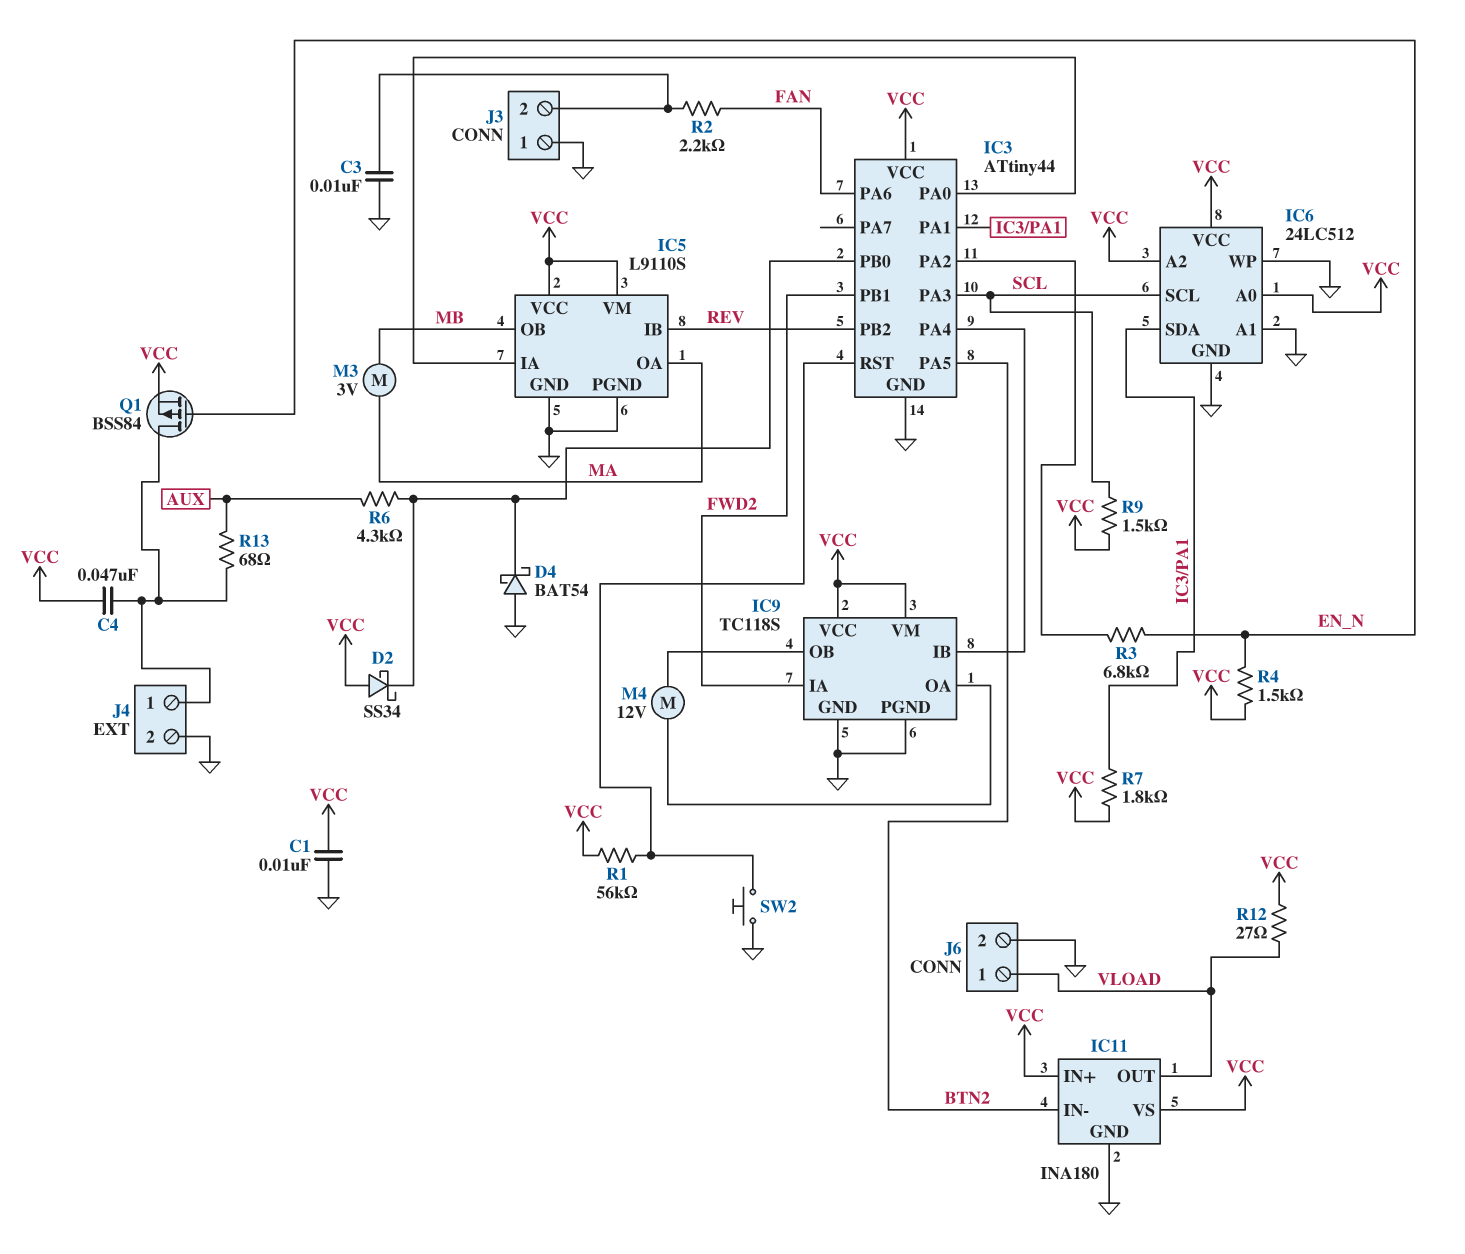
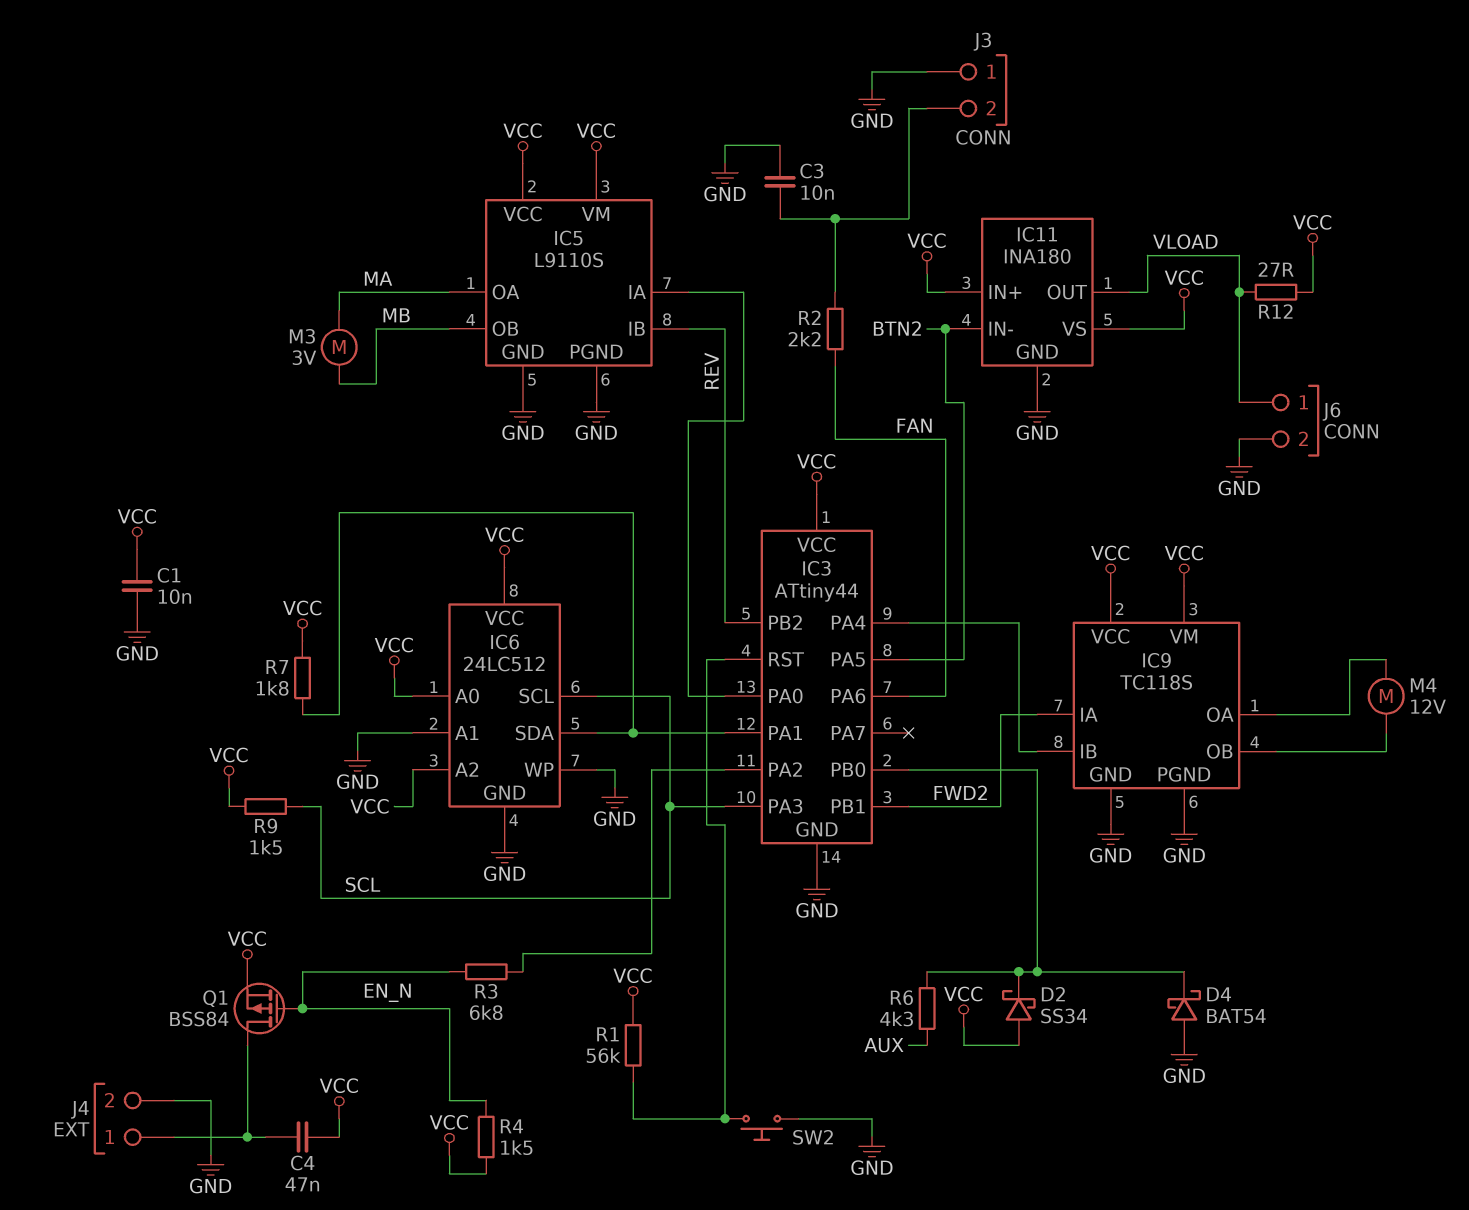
R13: 68 (AUX, J4/1) -> none

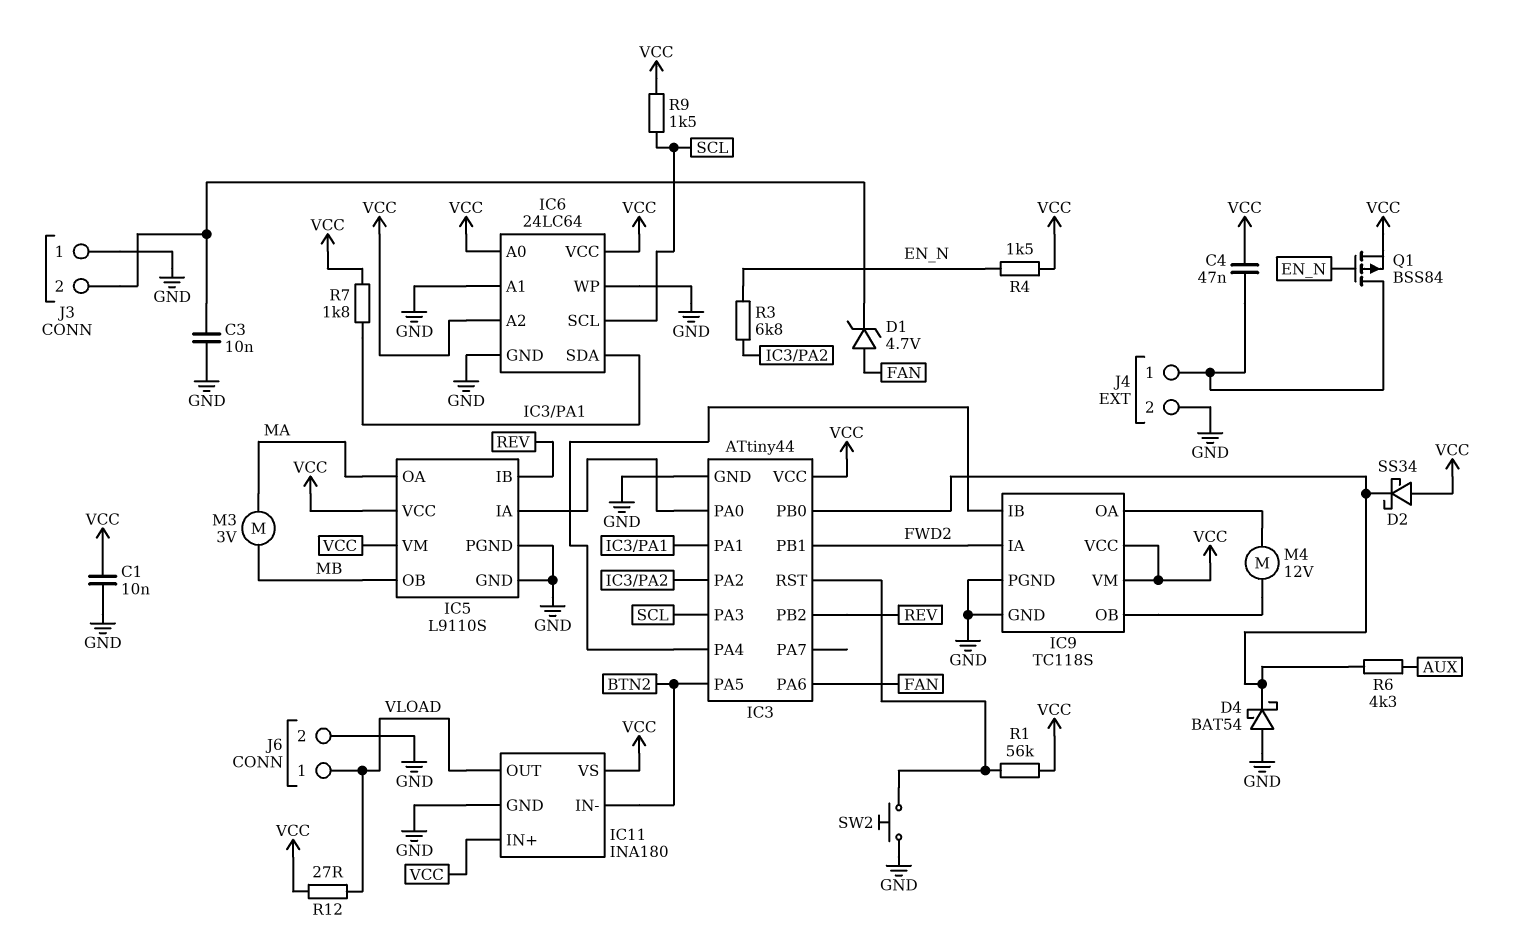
D1: none -> zener 4.7V (A FAN, K J3/2)
IC6: 24LC512 -> 24LC64
R2: 2.2k (FAN, J3/2) -> none

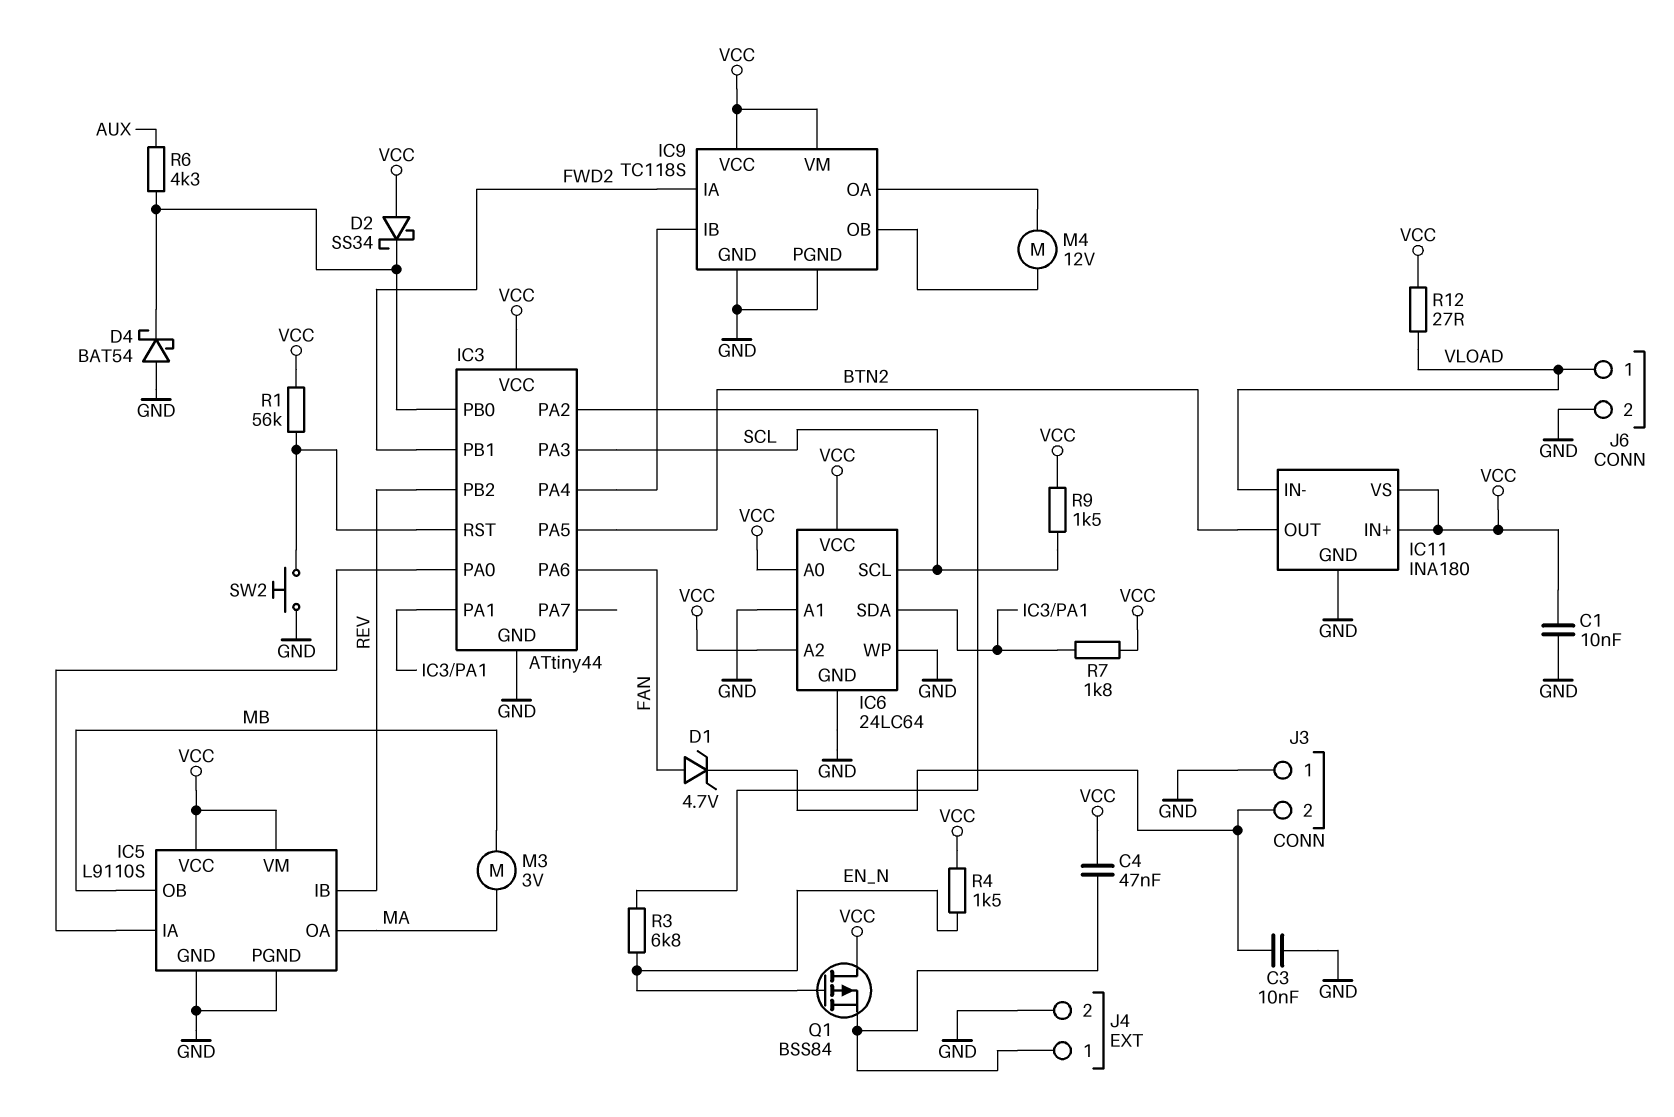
IC11 pin IN-: BTN2 -> VLOAD
IC11 pin OUT: VLOAD -> BTN2
Q1: PMOS BSS84 (G EN_N, D J4/1, S VCC) -> PMOS BSS84 (G EN_N, D VCC, S J4/1)

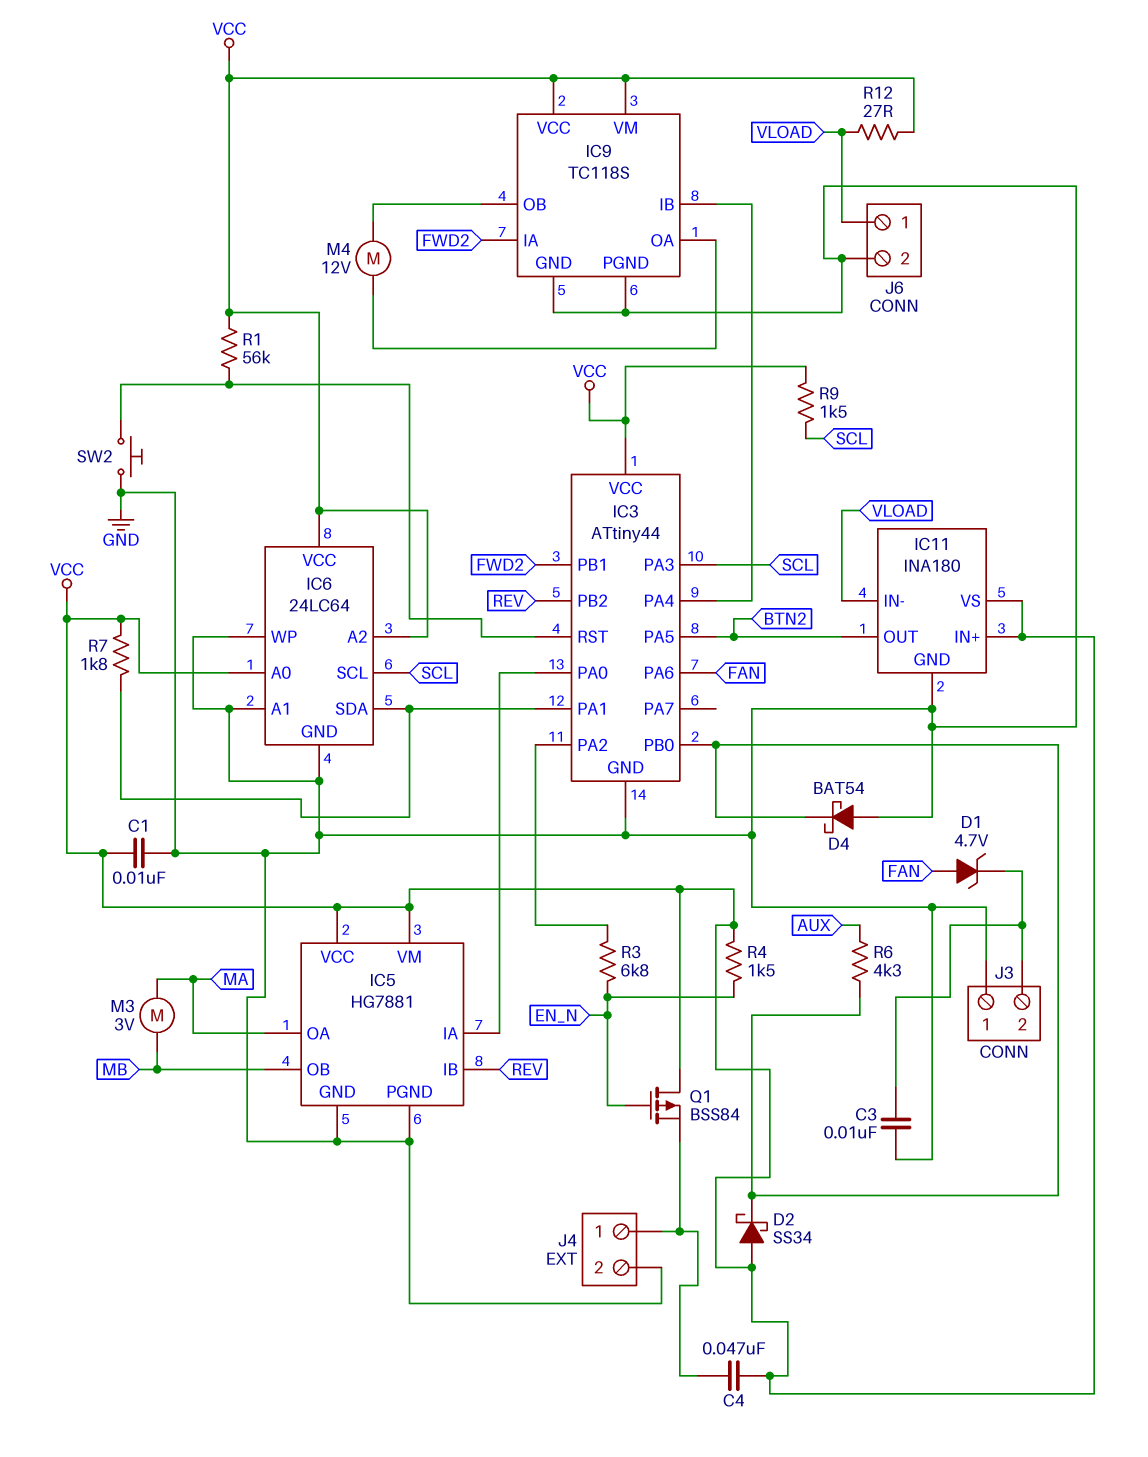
IC5: L9110S -> HG7881

